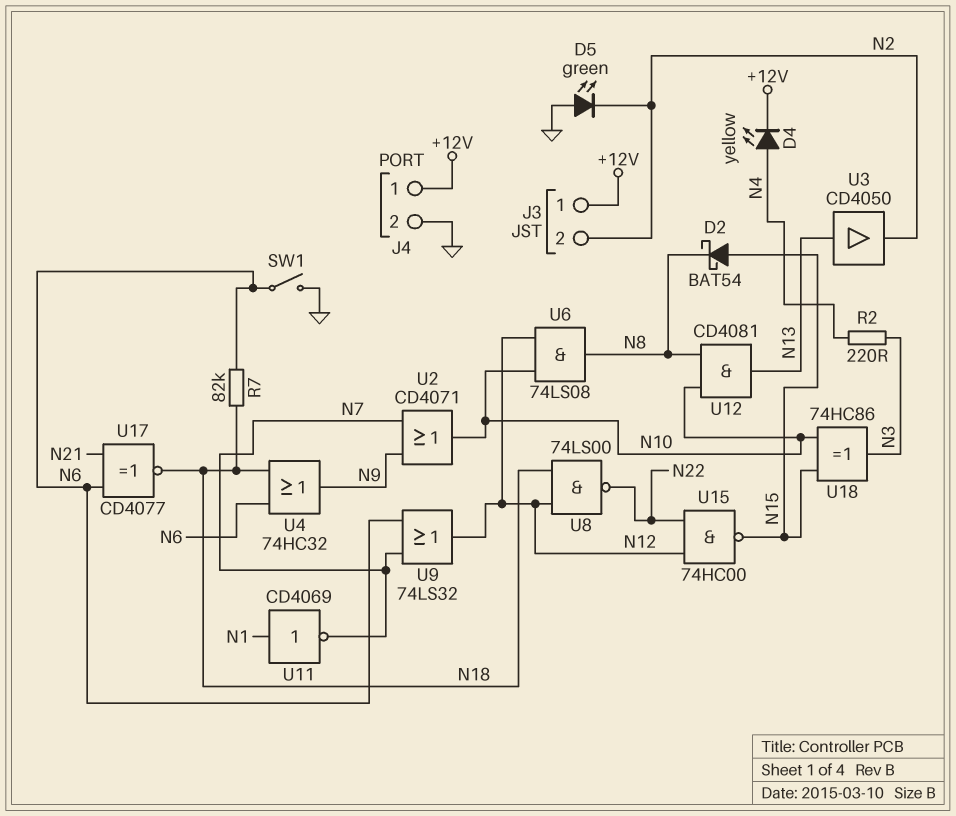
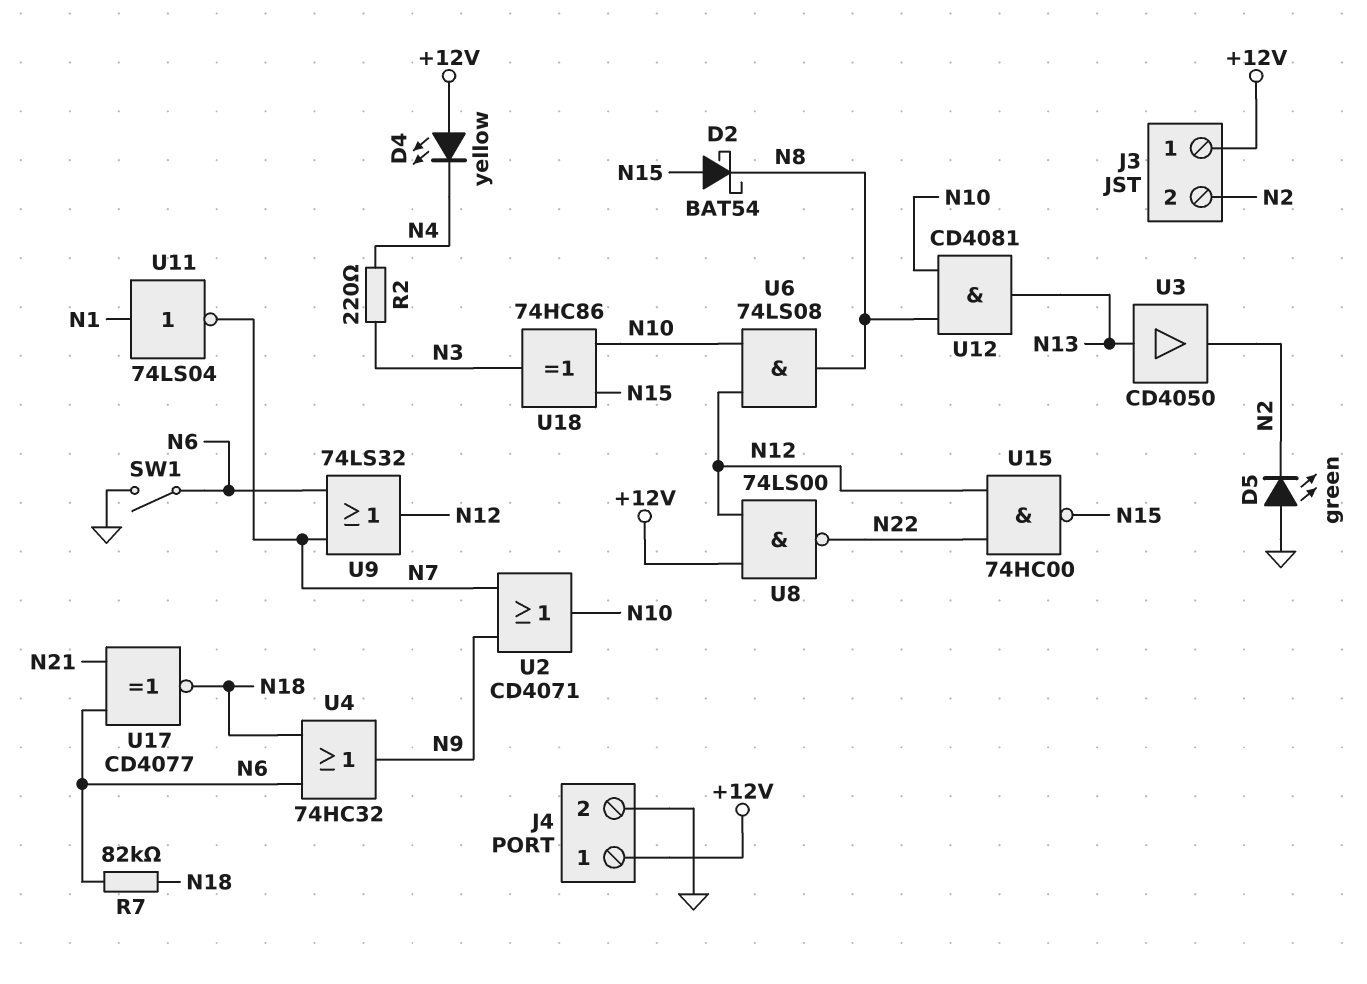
D4: LED yellow (A N4, K +12V) -> LED yellow (A +12V, K N4)
U8: NAND 74LS00 (in N12, in N18, out N22) -> NAND 74LS00 (in +12V, in N12, out N22)
U11: NOT CD4069 (in N1, out N7) -> NOT 74LS04 (in N1, out N7)

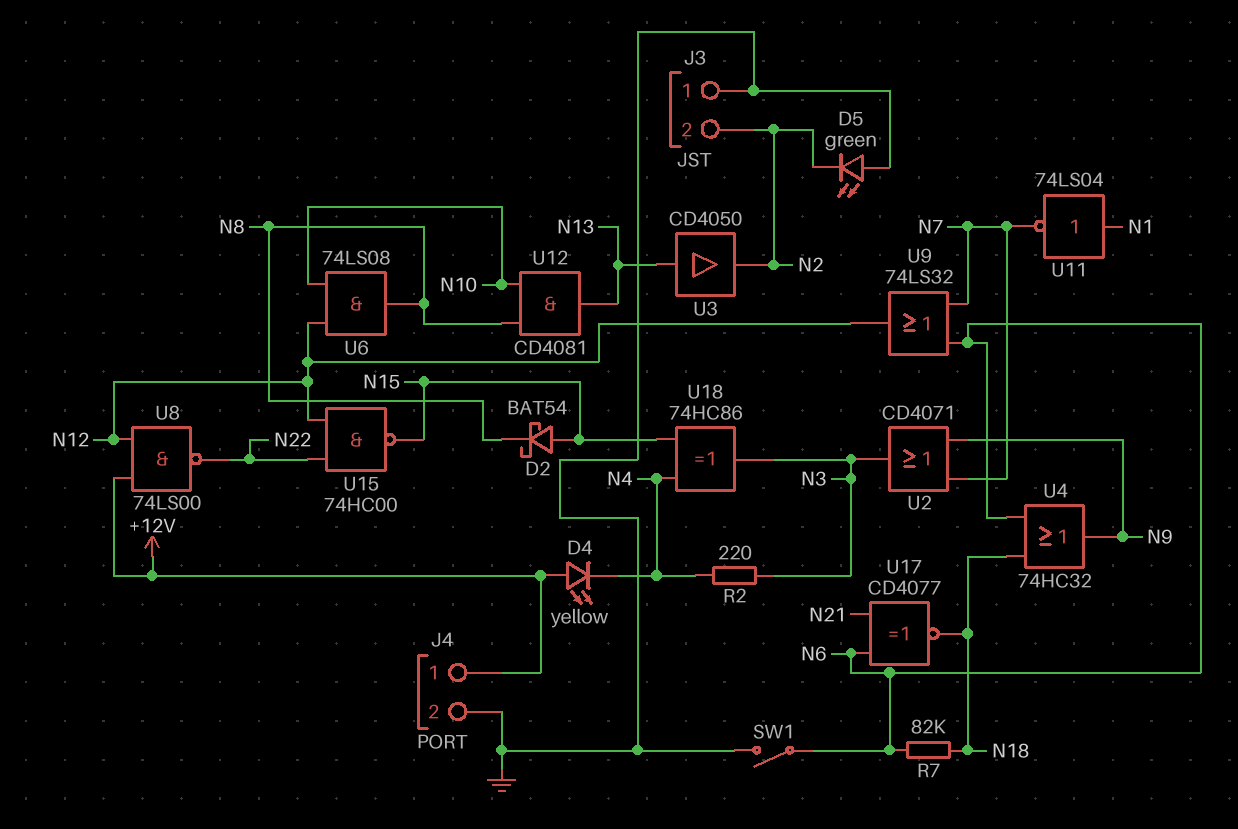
J3 pin 1: +12V -> GND
U2: OR CD4071 (in N7, in N9, out N10) -> OR CD4071 (in N7, in N9, out N3)
U18: XOR 74HC86 (in N10, in N15, out N3) -> XOR 74HC86 (in N4, in N15, out N3)

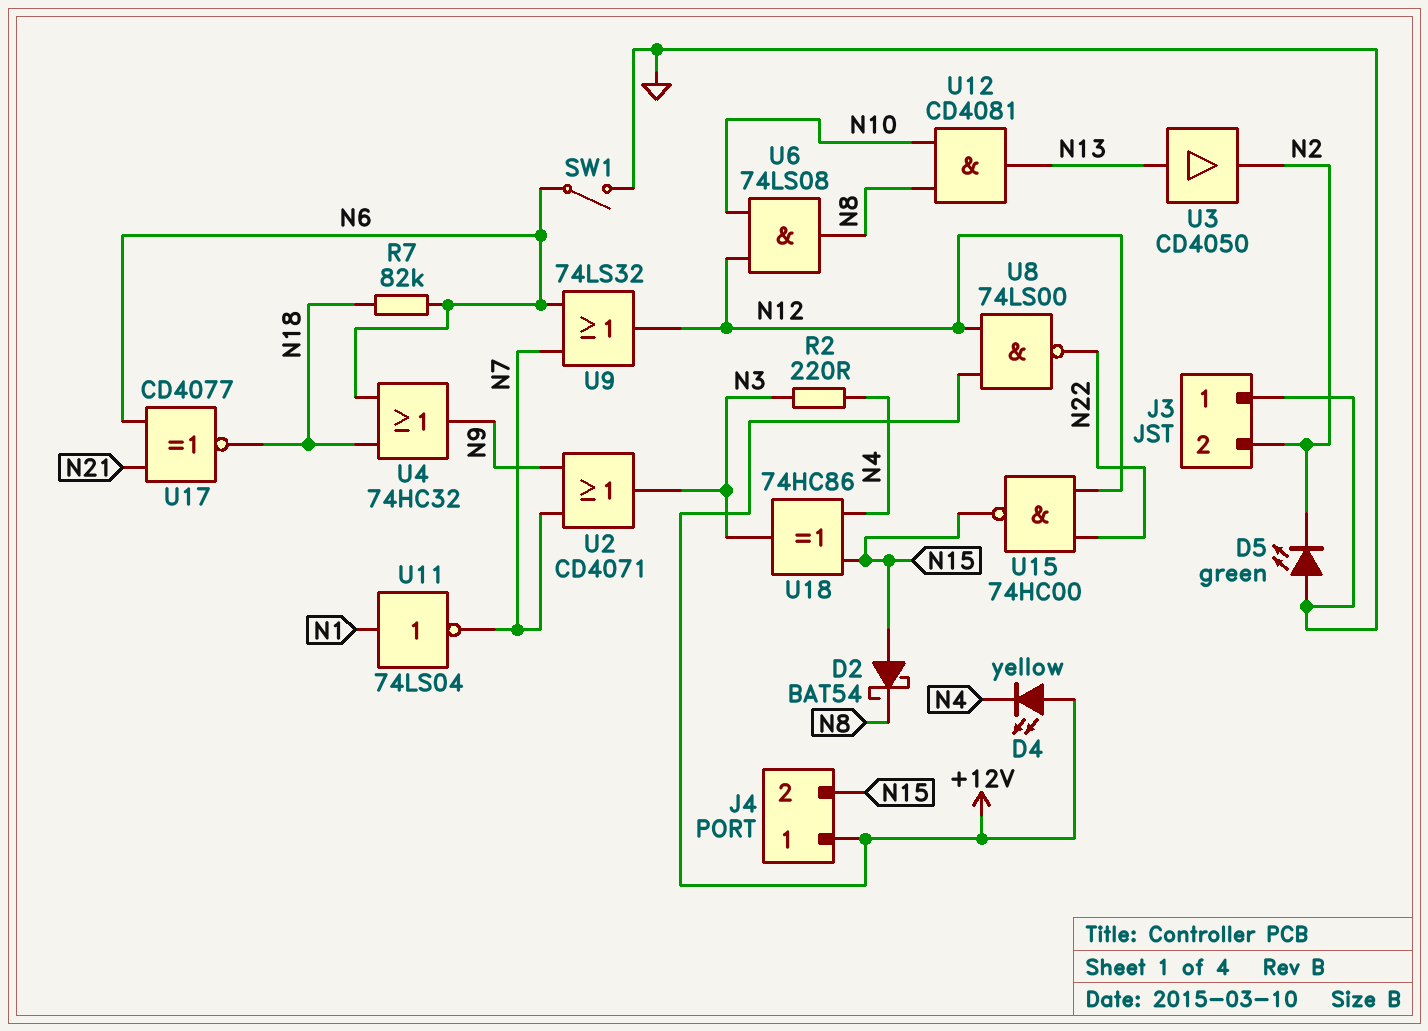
J4 pin 2: GND -> N15

